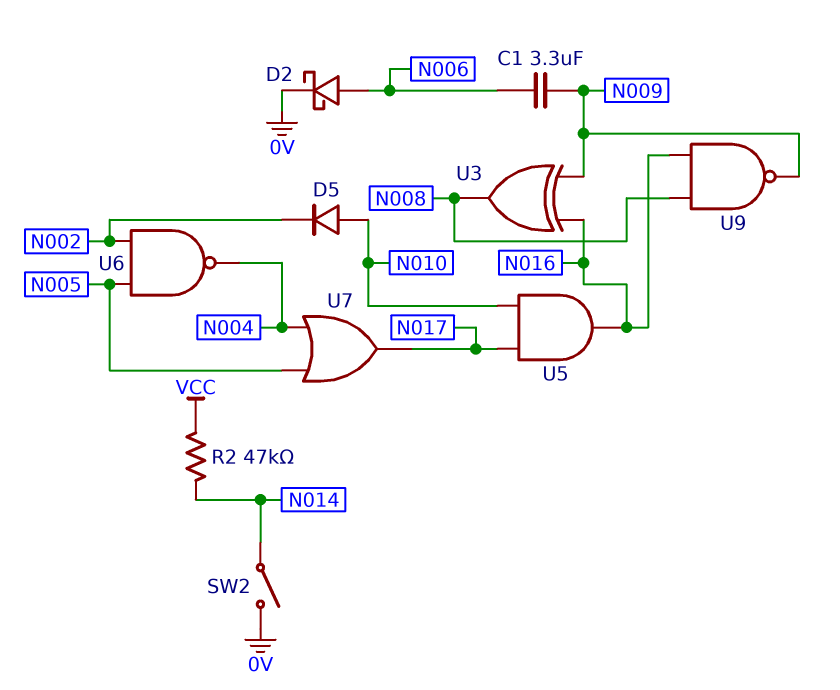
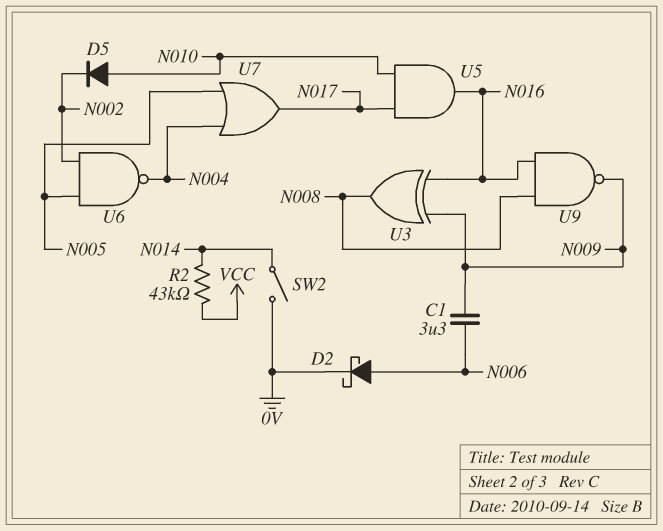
R2: 47k (N014, VCC) -> 43k (N014, VCC)

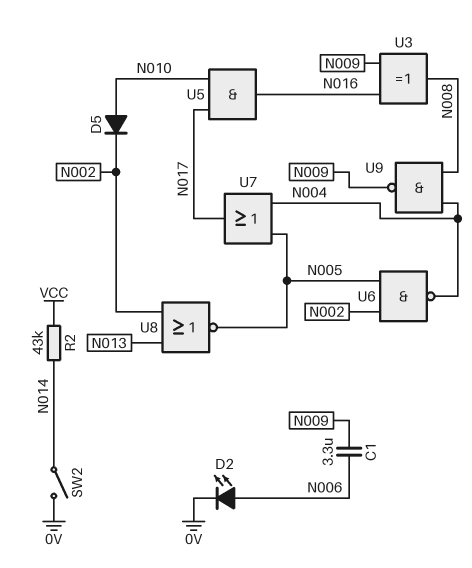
D2: schottky (A N006, K 0V) -> LED (A N006, K 0V)
U8: none -> NOR (in N002, in N013, out N005)
U9: NAND (in N008, in N016, out N009) -> NAND (in N004, in N008, out N009)

